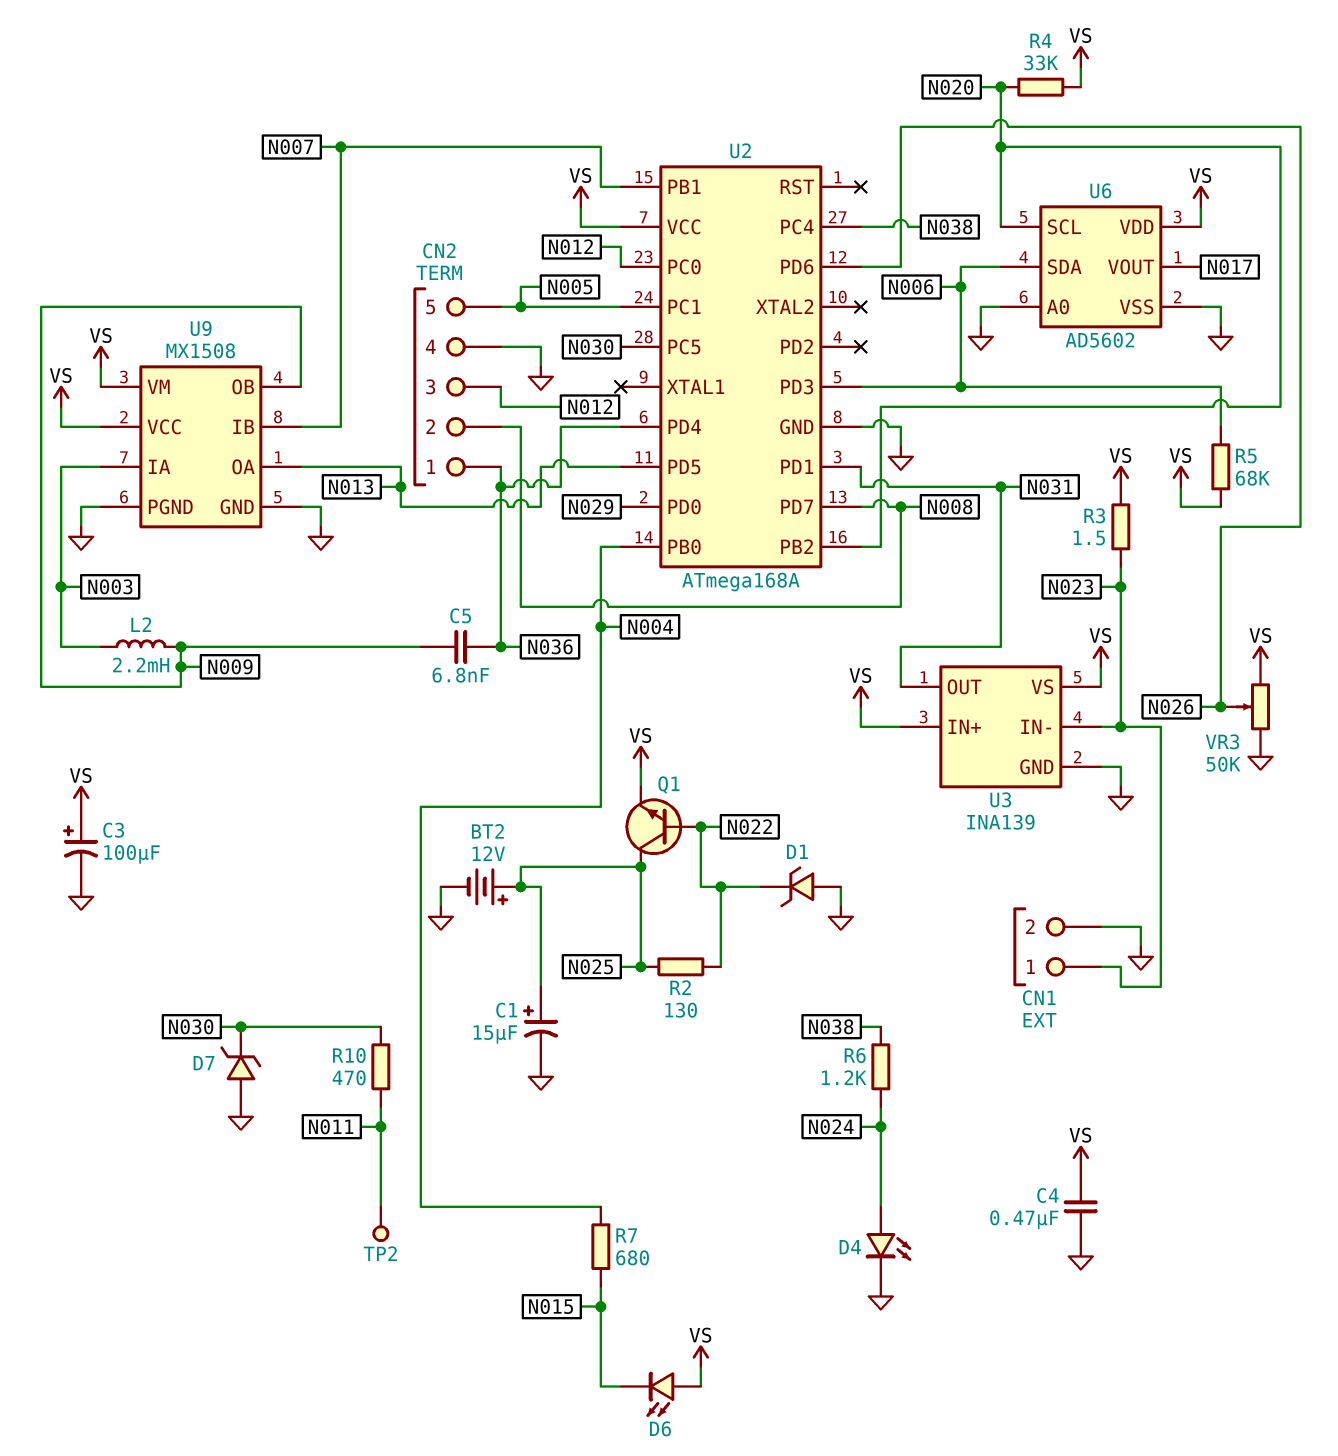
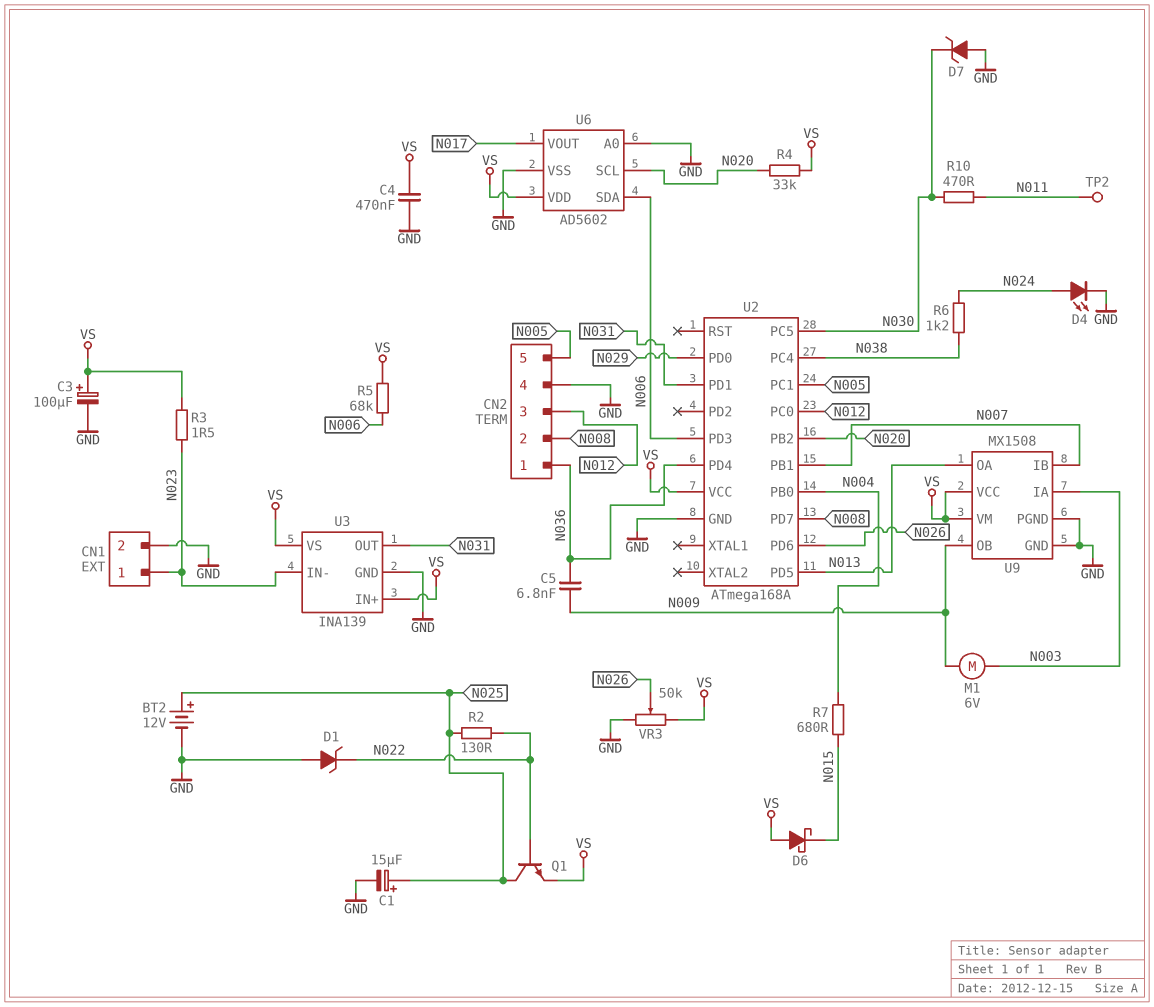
D6: LED (A VS, K N015) -> schottky (A VS, K N015)
L2: 2.2mH (N003, N009) -> none
M1: none -> motor 6V (N003, N009)

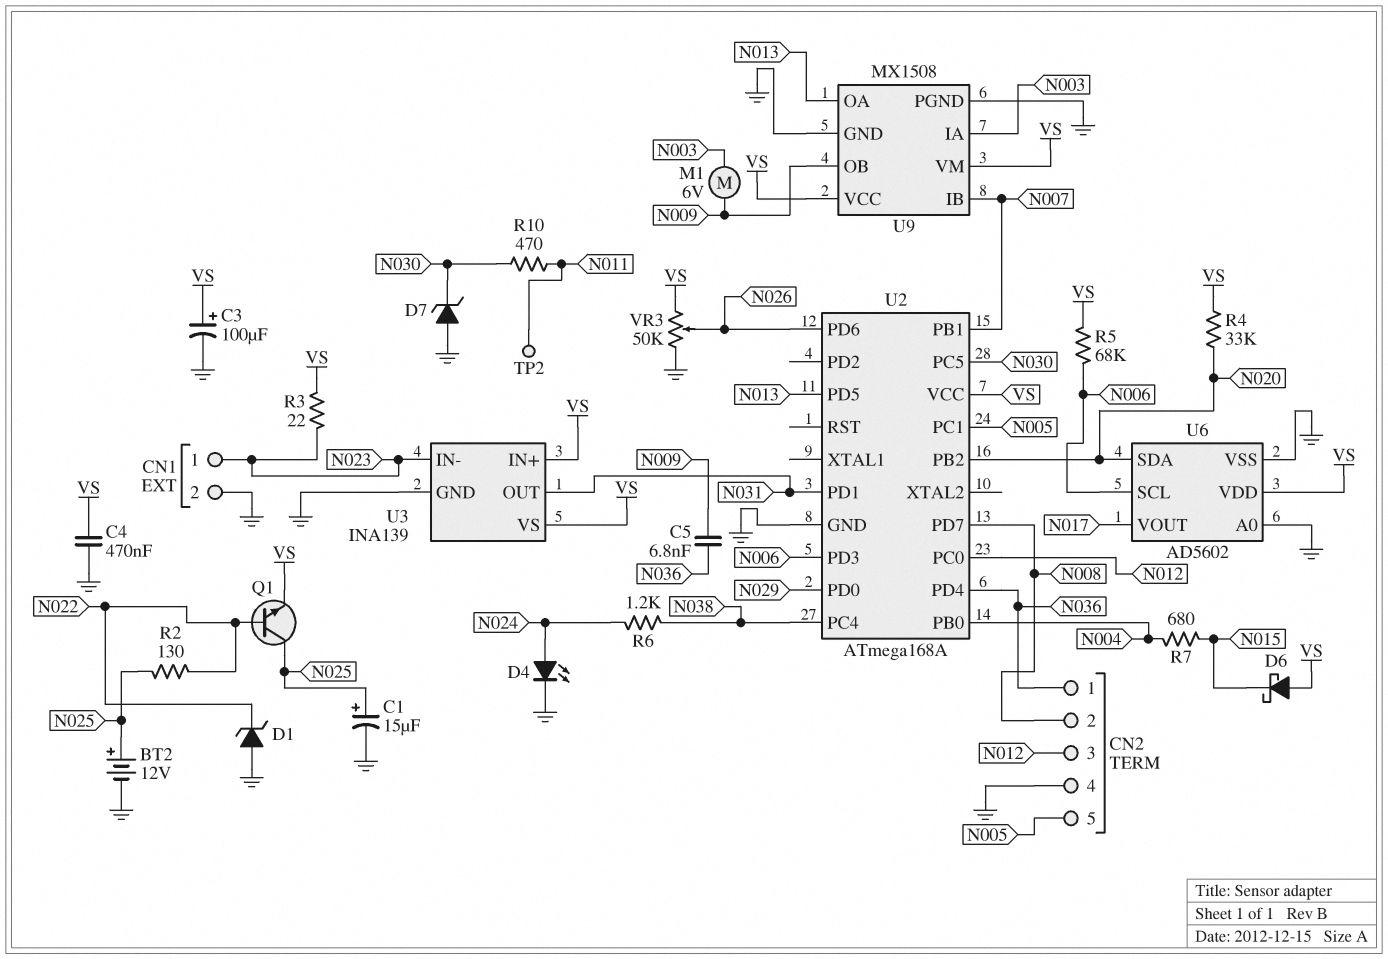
R3: 1.5 (N023, VS) -> 22 (N023, VS)
U6 pin SCL: N020 -> N006
U6 pin SDA: N006 -> N020

